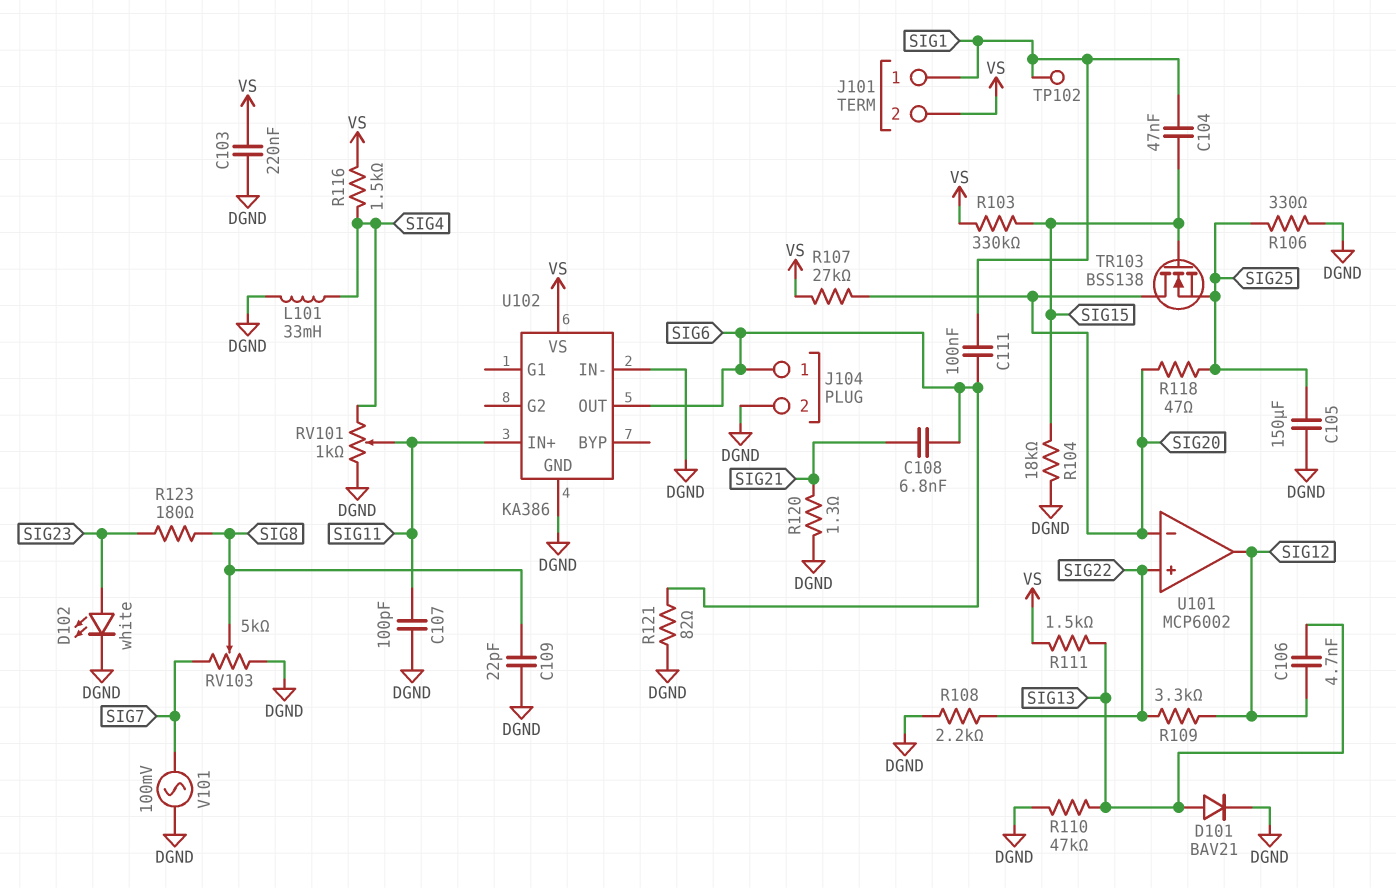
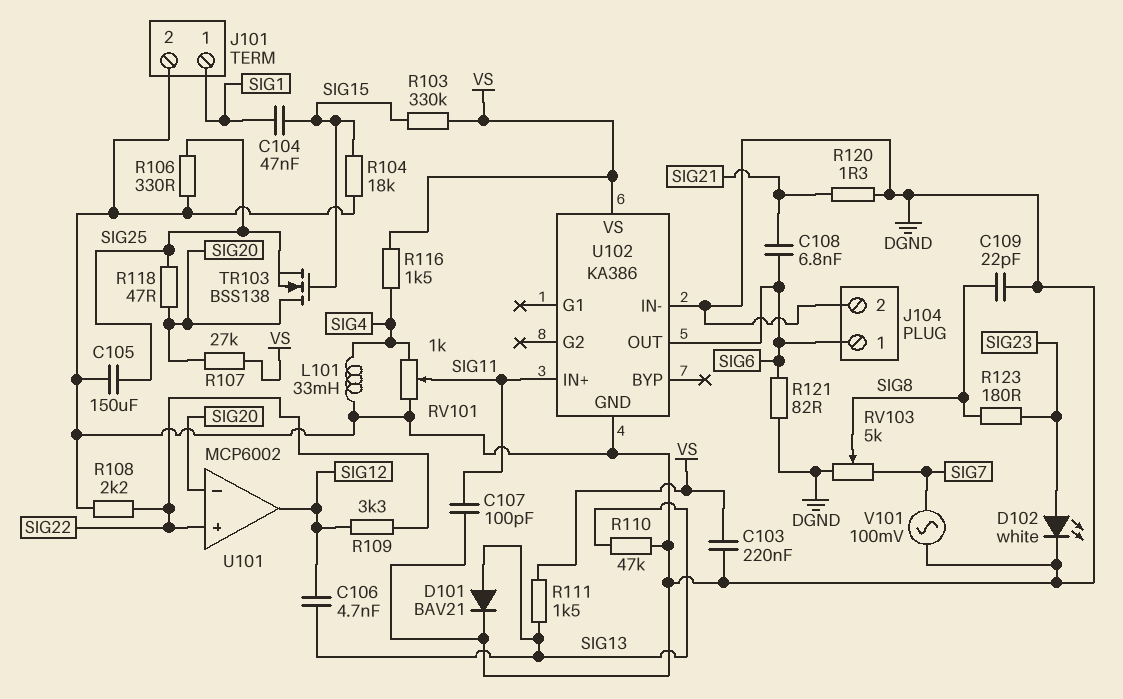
C111: 100nF (SIG1, SIG6) -> none
J101 pin 2: VS -> DGND
TP102: test point (SIG1) -> none

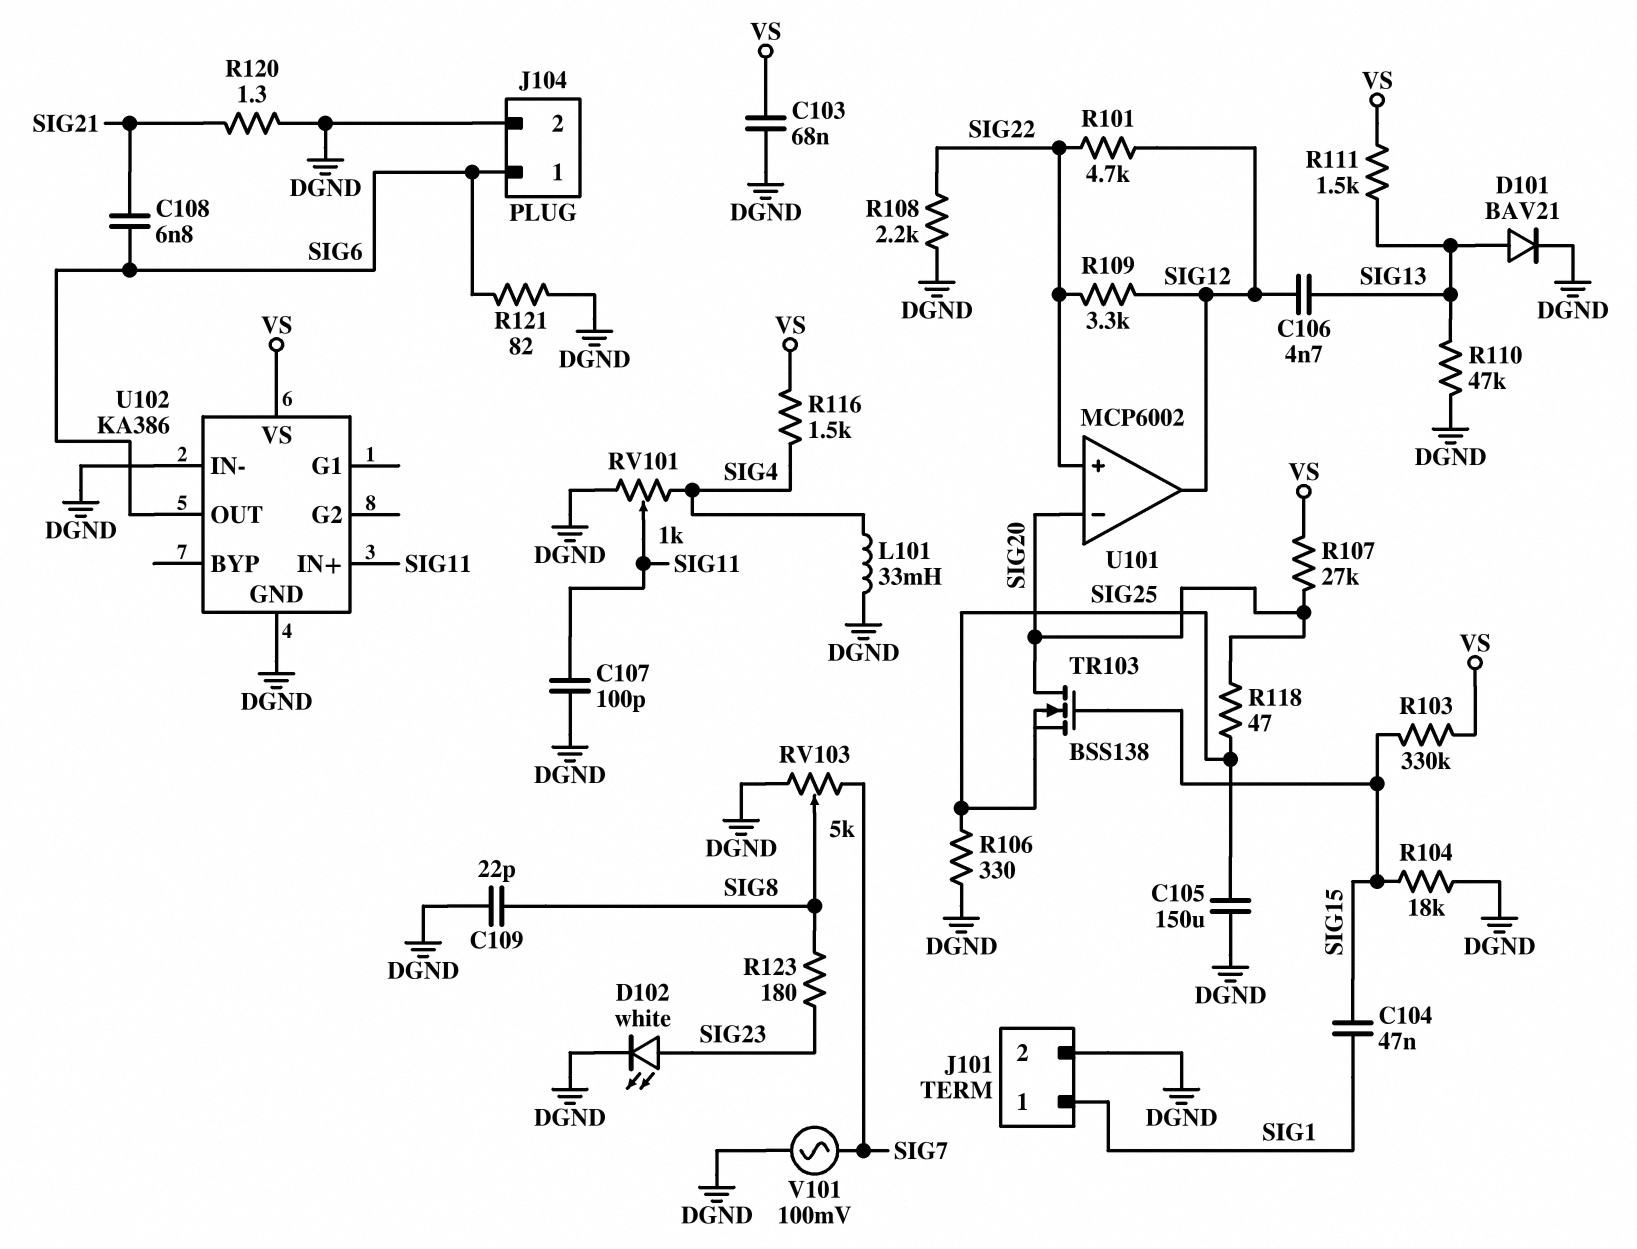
C103: 220nF (DGND, VS) -> 68nF (DGND, VS)
R101: none -> 4.7k (SIG12, SIG22)

